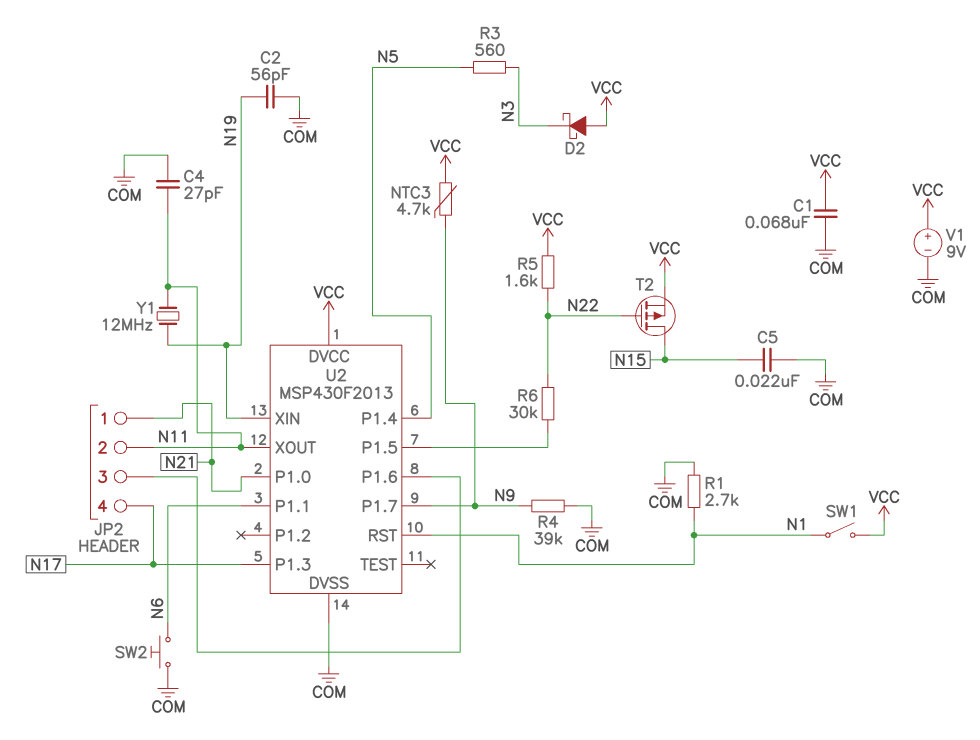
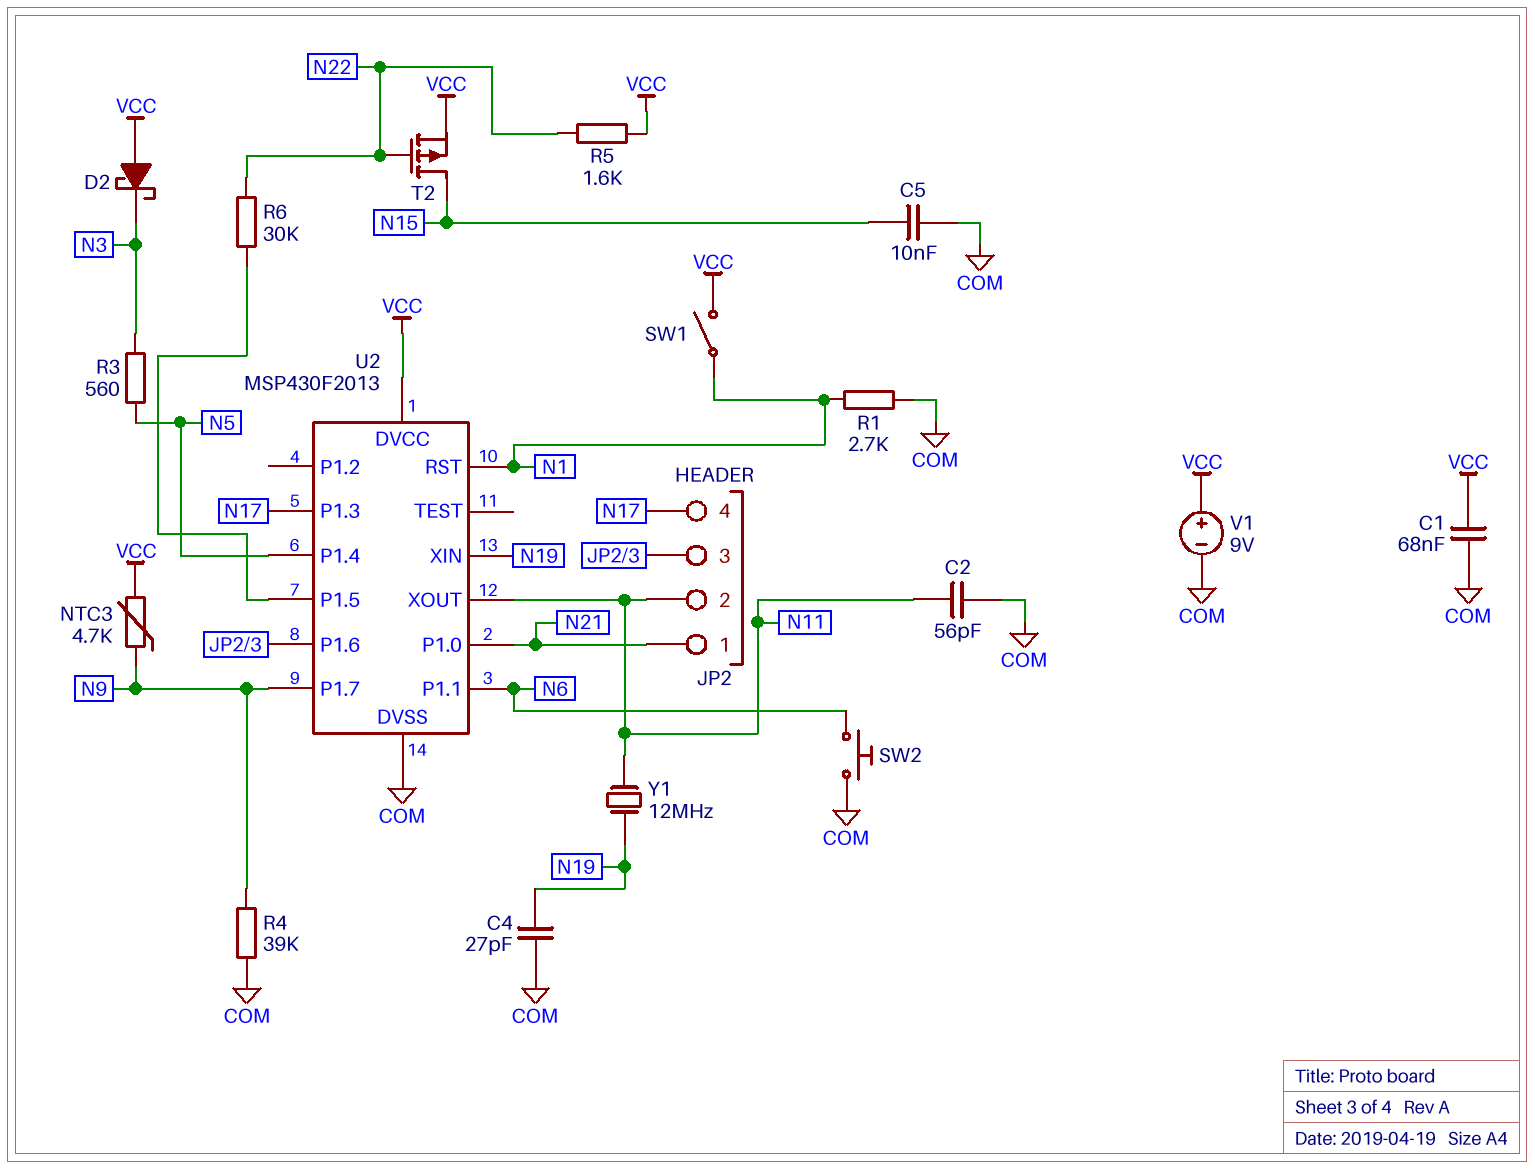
C2: 56pF (COM, N19) -> 56pF (COM, N11)
C4: 27pF (COM, N11) -> 27pF (COM, N19)
C5: 22nF (COM, N15) -> 10nF (COM, N15)

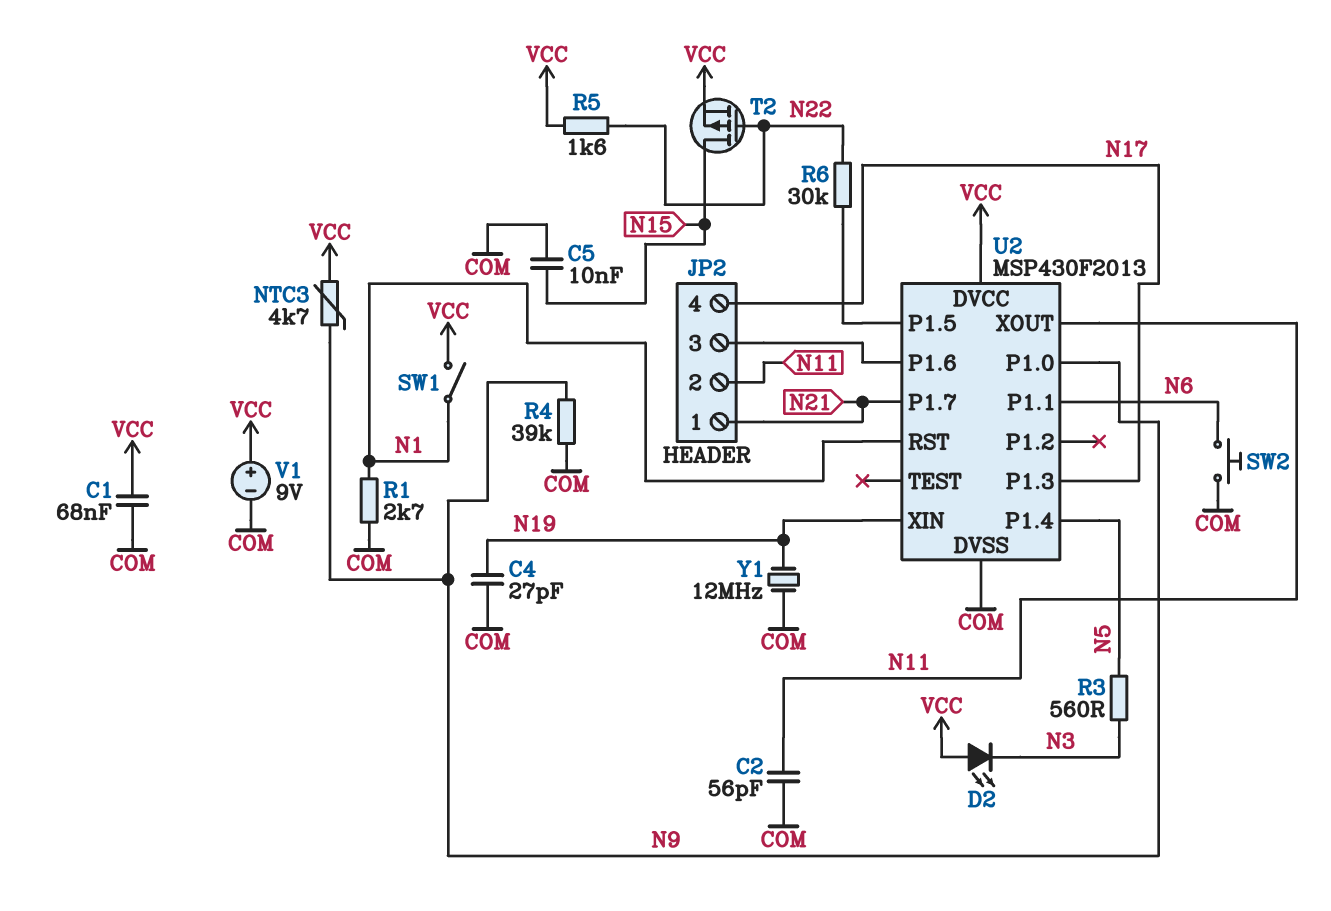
D2: schottky (A VCC, K N3) -> LED (A VCC, K N3)
U2 pin P1.0: N21 -> N9
U2 pin P1.7: N9 -> N21
Y1: 12MHz (N11, N19) -> 12MHz (COM, N19)

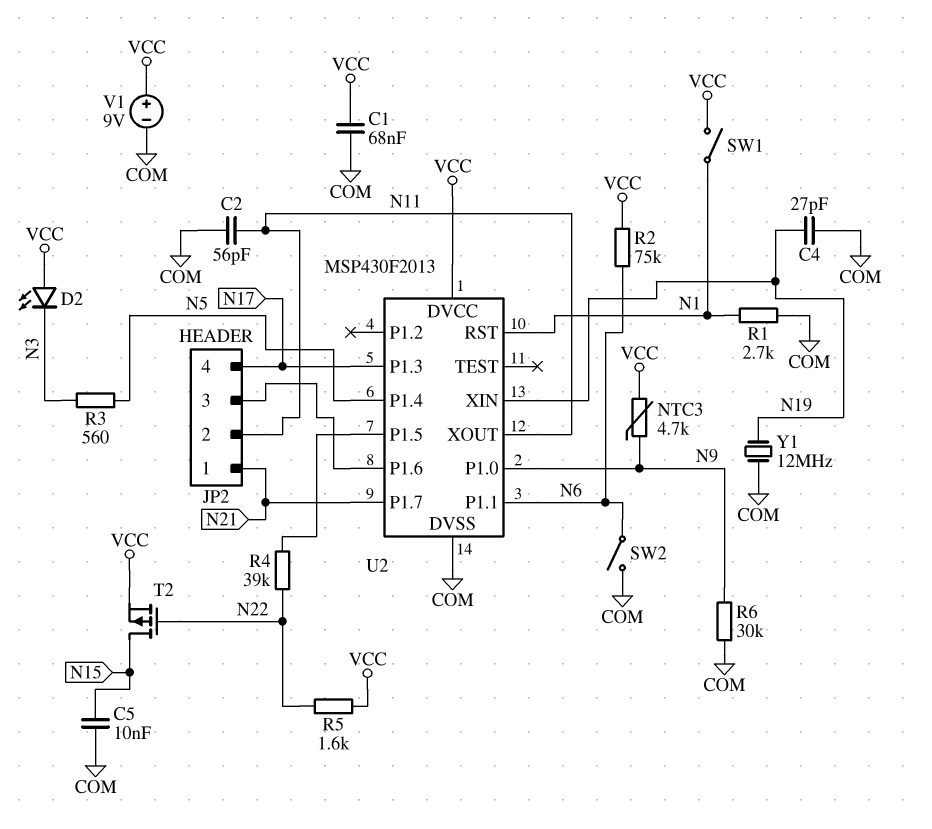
R2: none -> 75k (N6, VCC)
R4: 39k (COM, N9) -> 39k (N22, U2/P1.5)
R6: 30k (N22, U2/P1.5) -> 30k (COM, N9)
SW2: button (COM, N6) -> switch (COM, N6)

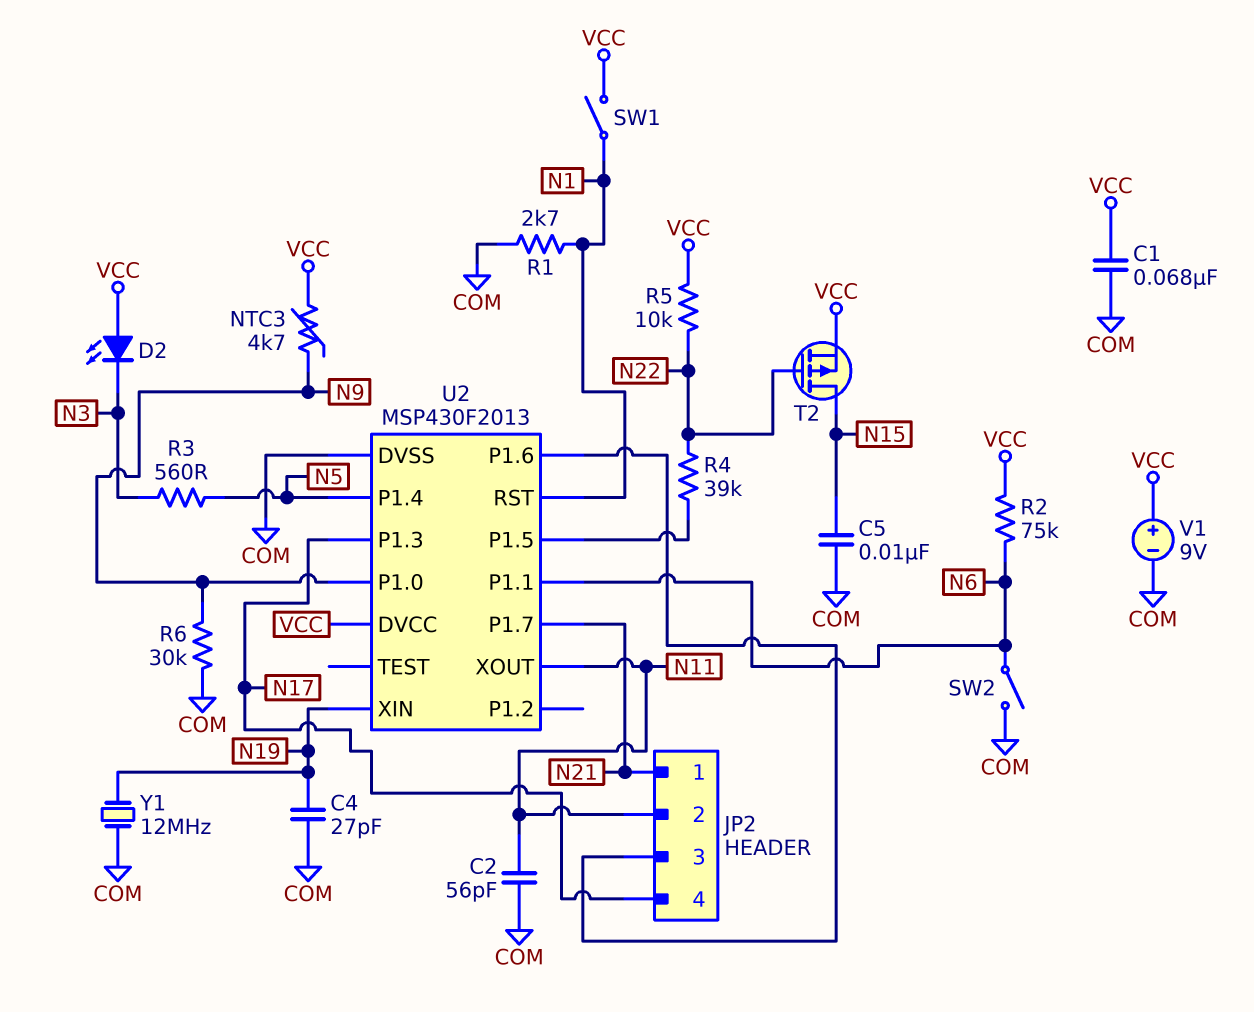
R5: 1.6k (N22, VCC) -> 10k (N22, VCC)

